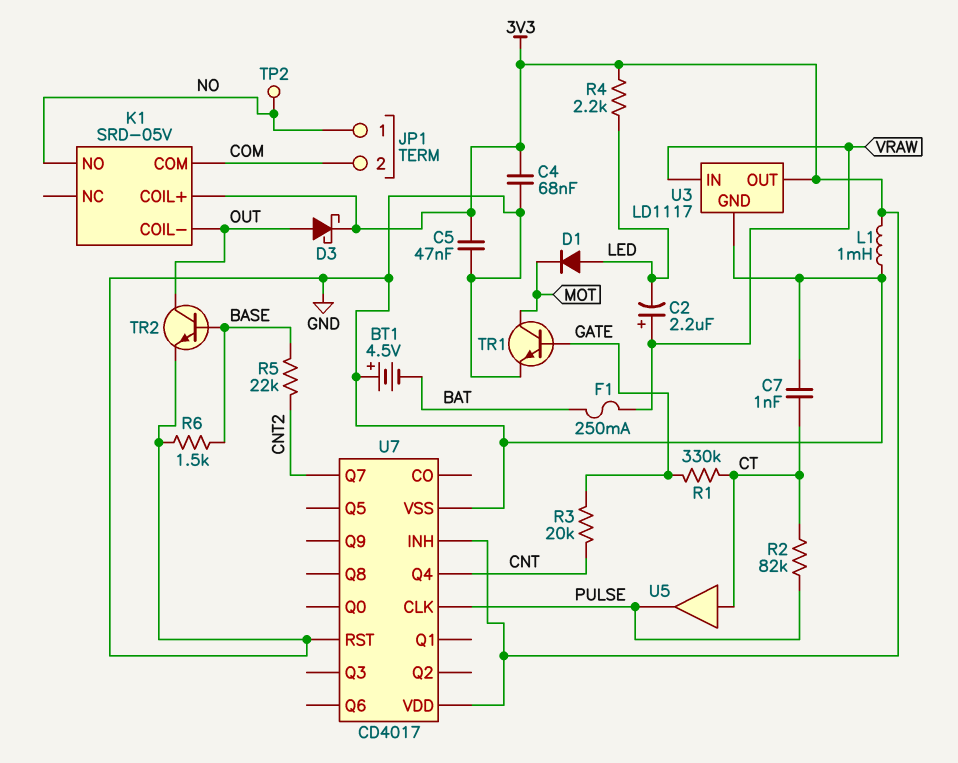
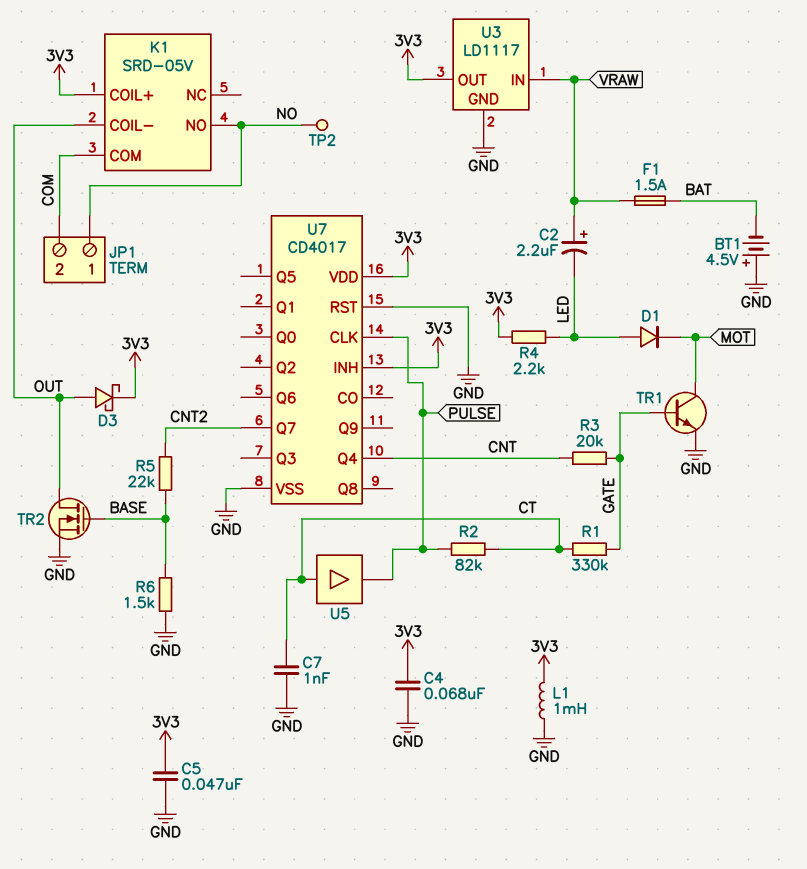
F1: 250mA (BAT, VRAW) -> 1.5A (BAT, VRAW)
TR2: NPN (B BASE, C OUT, E GND) -> NMOS (G BASE, D OUT, S GND)

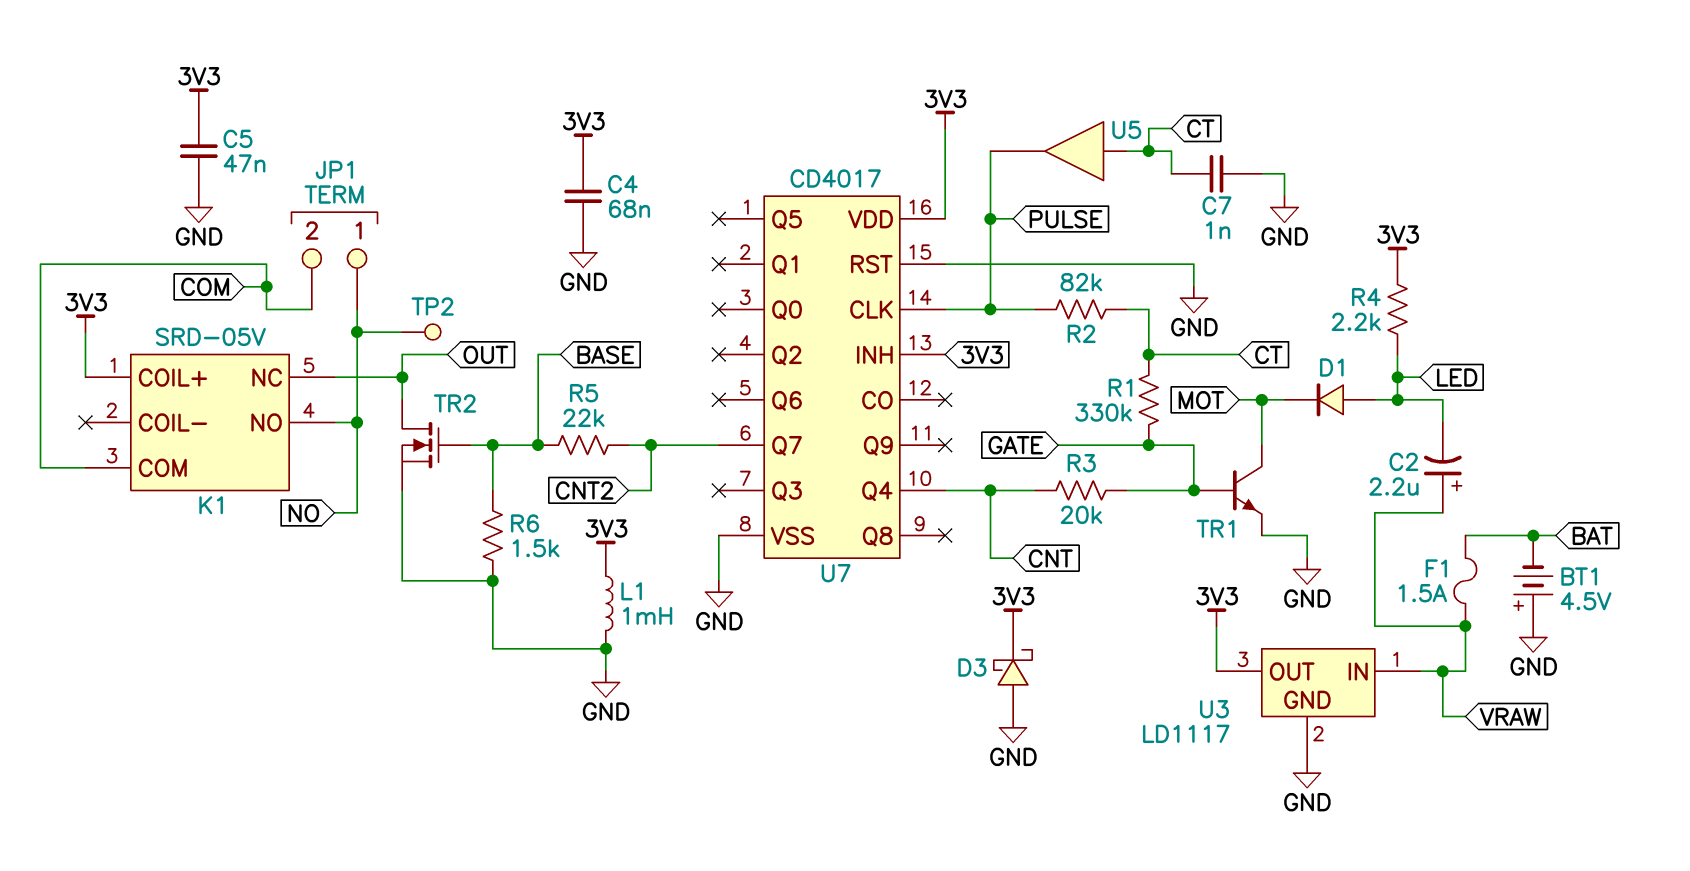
D3: schottky (A OUT, K 3V3) -> schottky (A GND, K 3V3)
K1 pin COIL-: OUT -> none
K1 pin NC: none -> OUT

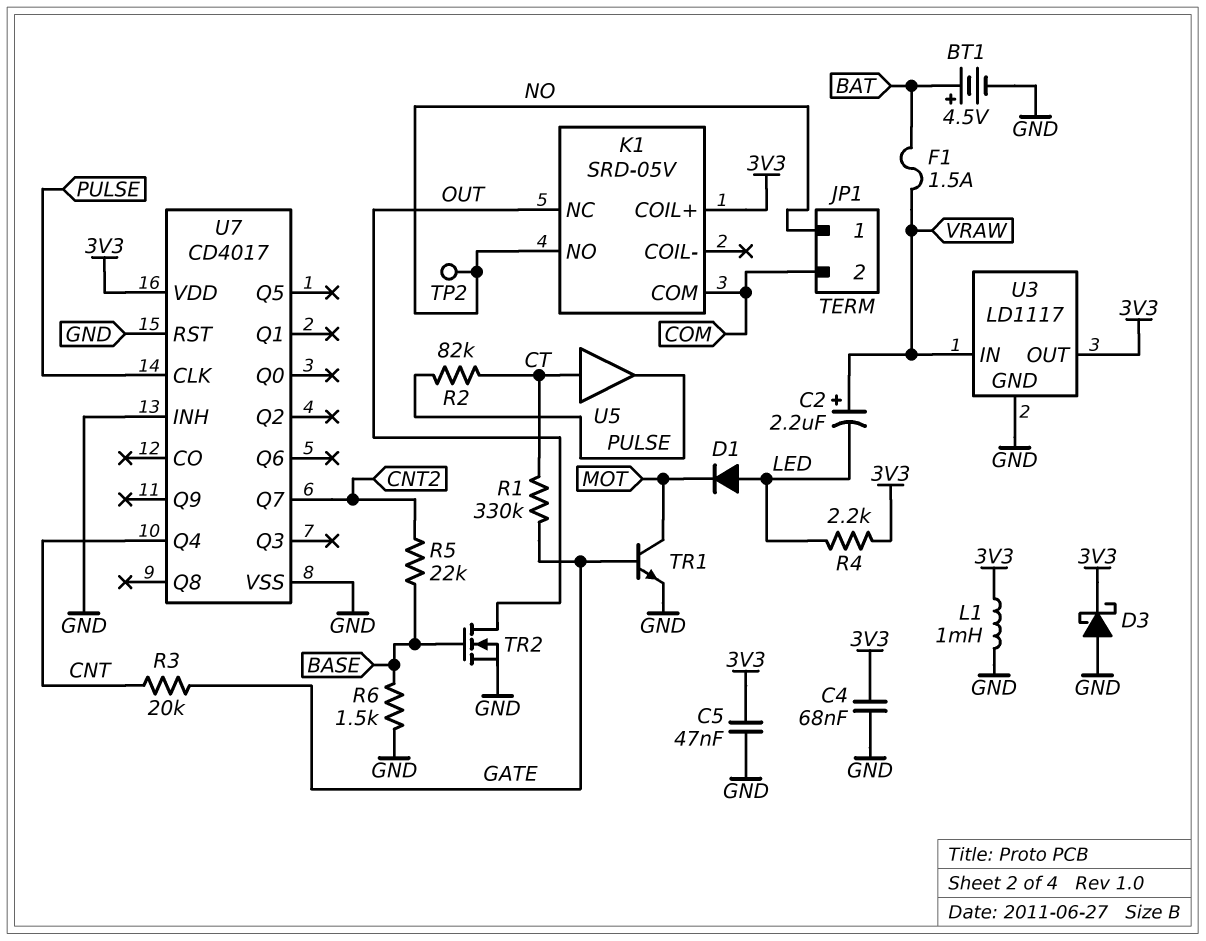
BT1: 4.5V (plus GND, minus BAT) -> 4.5V (plus BAT, minus GND)
C7: 1nF (CT, GND) -> none
U7 pin INH: 3V3 -> GND

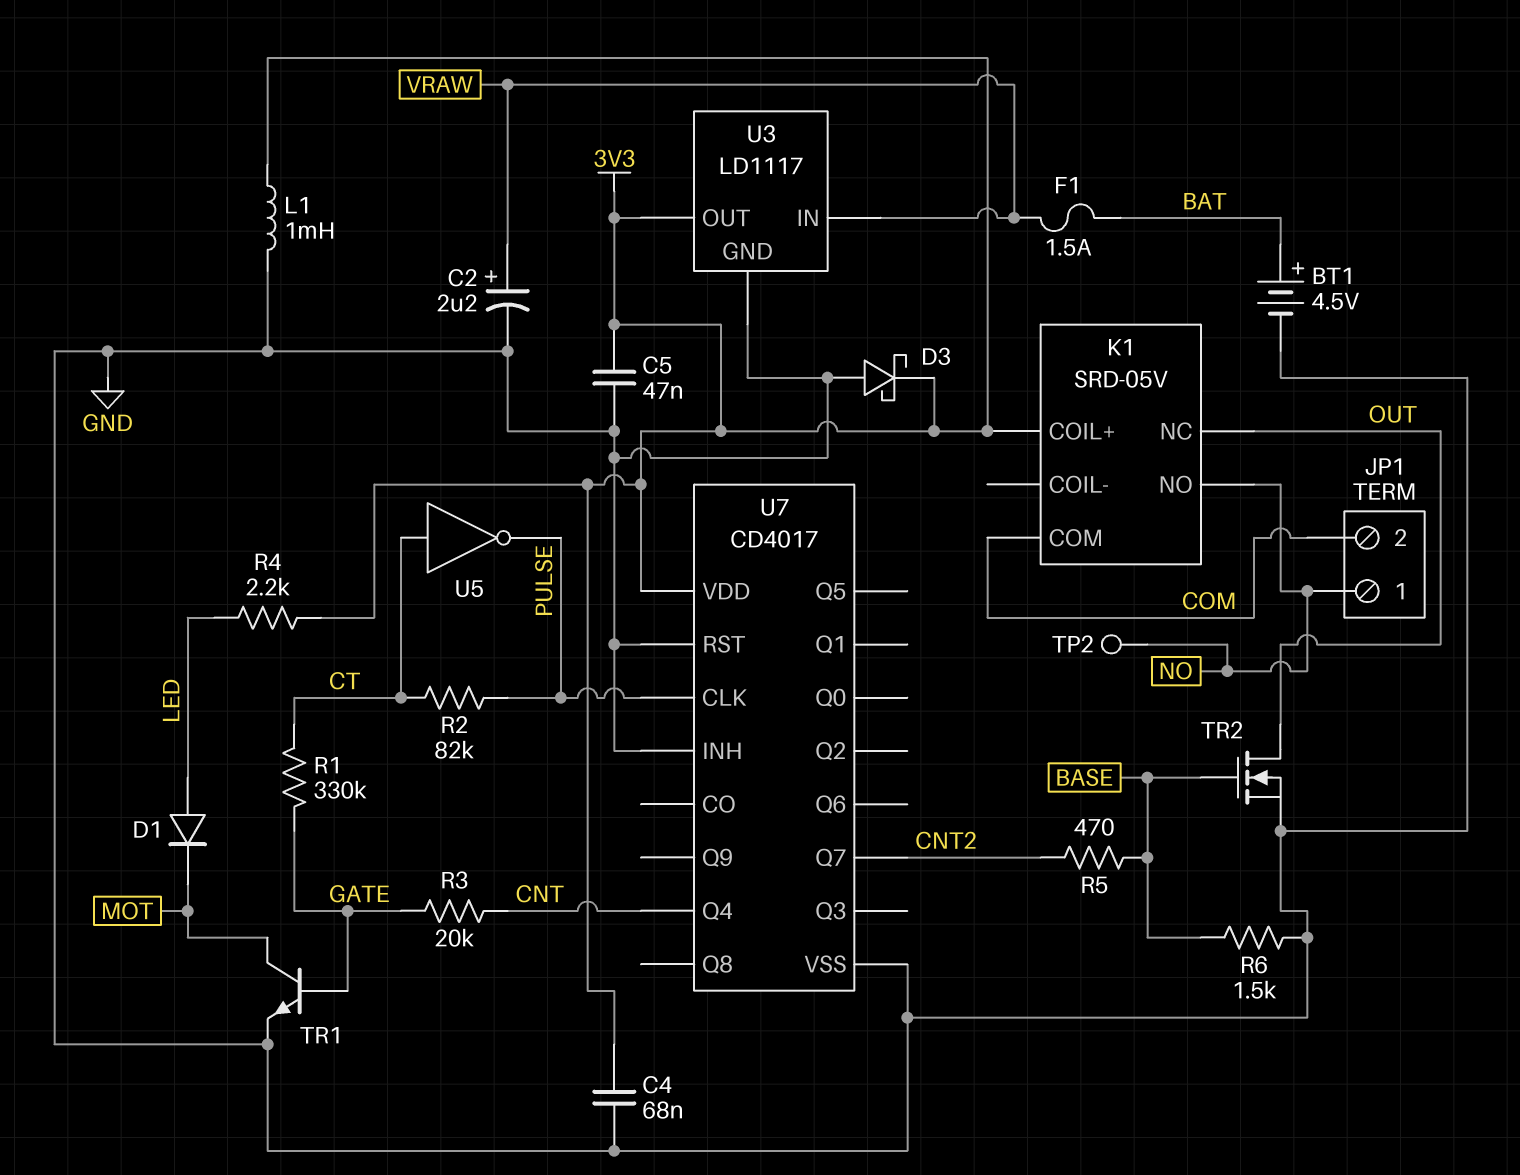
C2: 2.2uF (plus VRAW, minus LED) -> 2.2uF (plus VRAW, minus GND)
R5: 22k (BASE, CNT2) -> 470 (BASE, CNT2)
U5: buffer (in CT, out PULSE) -> NOT (in CT, out PULSE)

